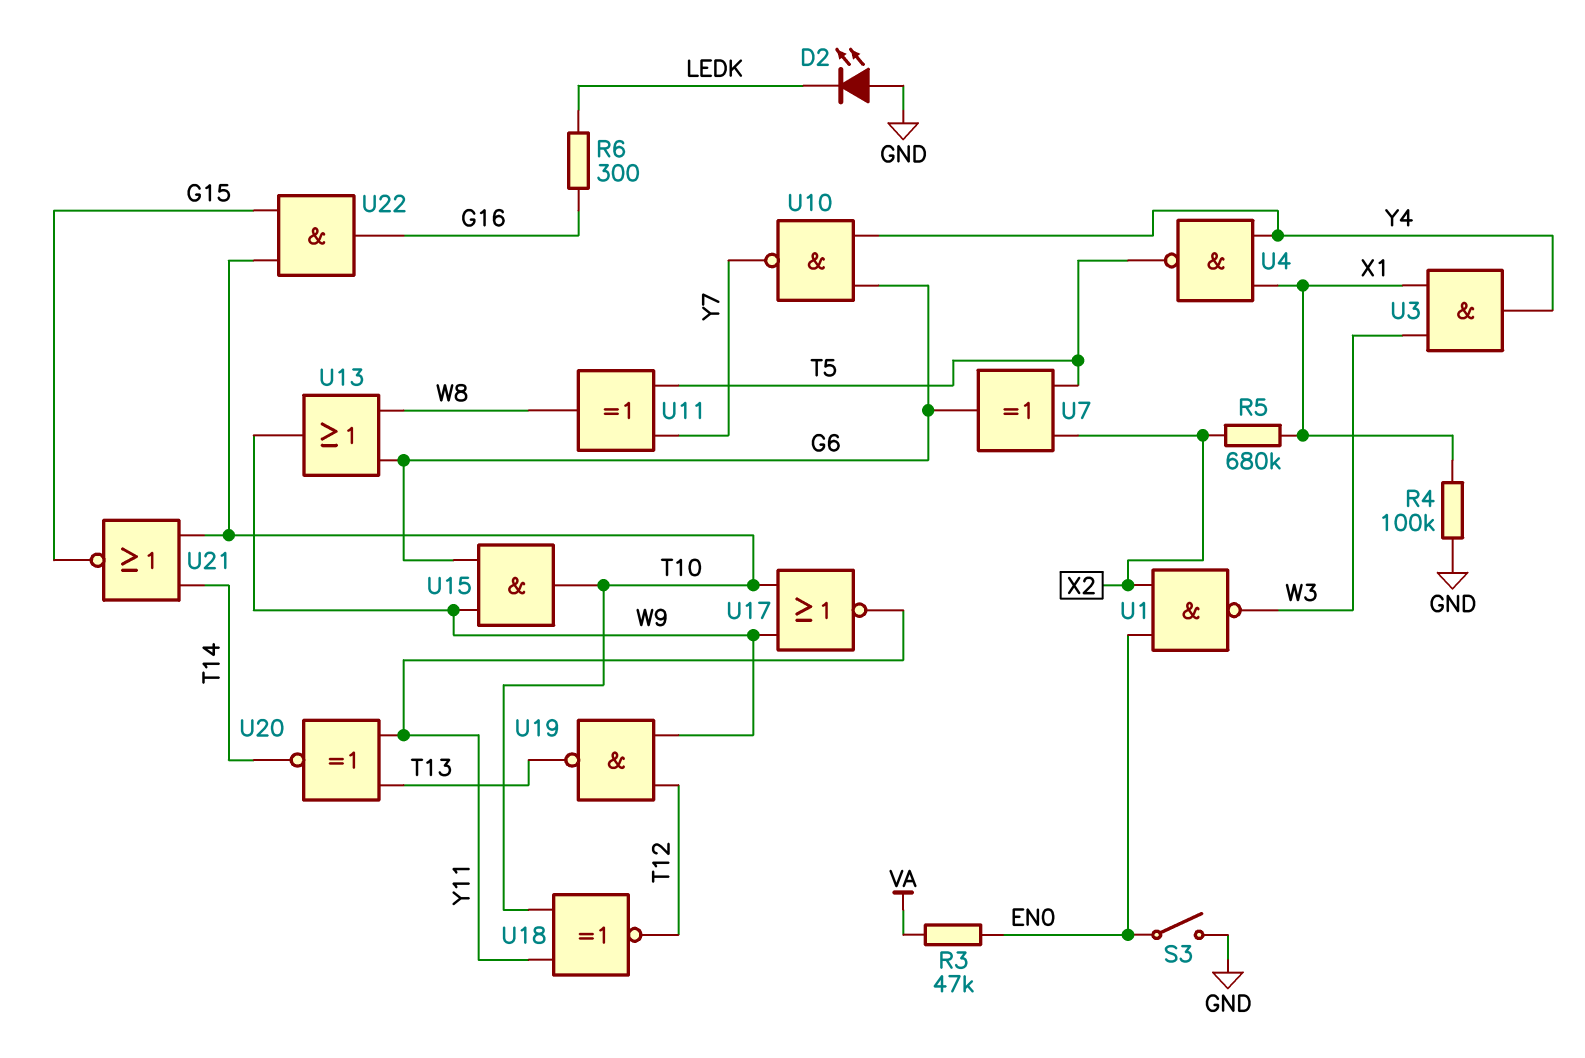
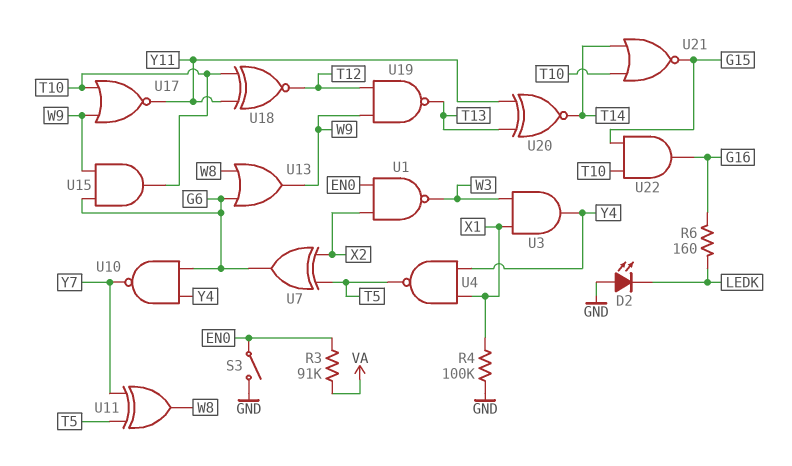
R3: 47k (EN0, VA) -> 91k (EN0, VA)
R5: 680k (X1, X2) -> none
R6: 300 (G16, LEDK) -> 160 (G16, LEDK)

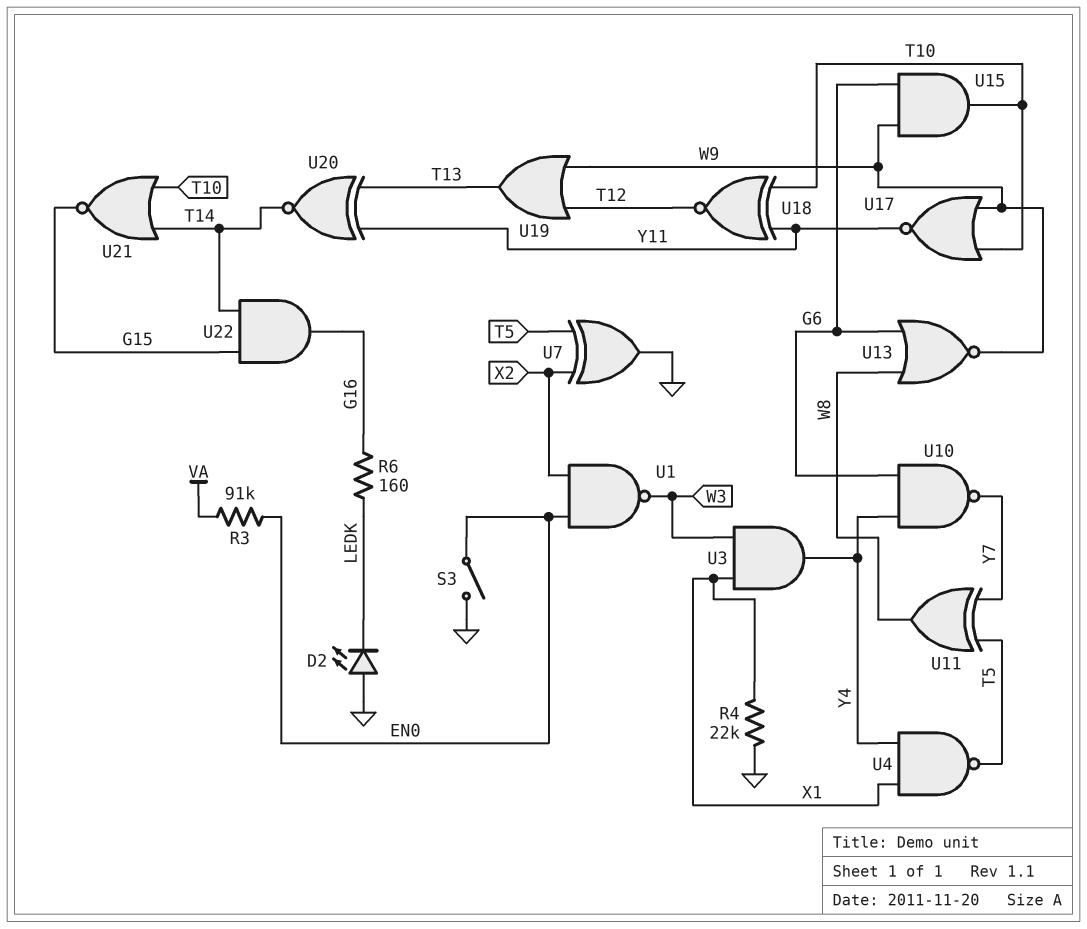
R4: 100k (GND, X1) -> 22k (GND, X1)
U7: XOR (in T5, in X2, out G6) -> XOR (in T5, in X2, out GND)
U13: OR (in G6, in W8, out W9) -> NOR (in G6, in W8, out W9)
U19: NAND (in T12, in W9, out T13) -> OR (in T12, in W9, out T13)
U22: AND (in G15, in T10, out G16) -> AND (in G15, in T14, out G16)

